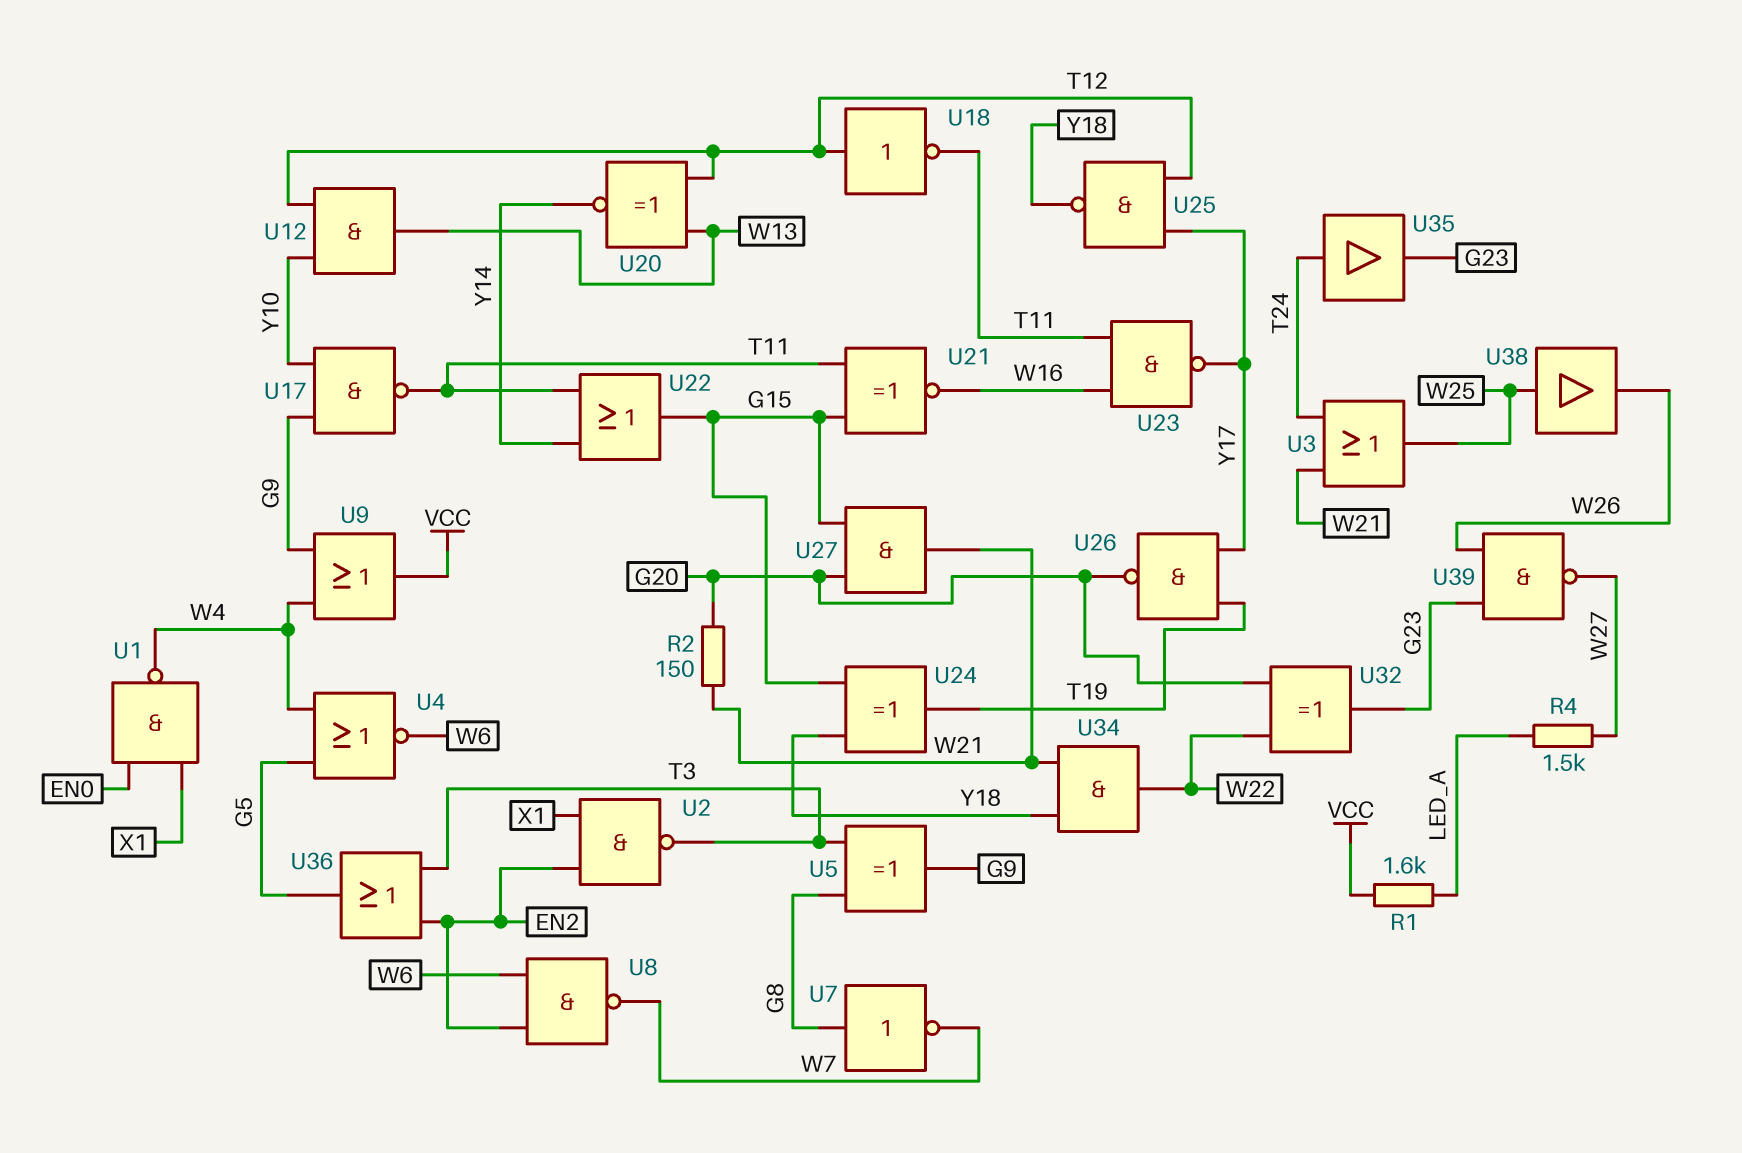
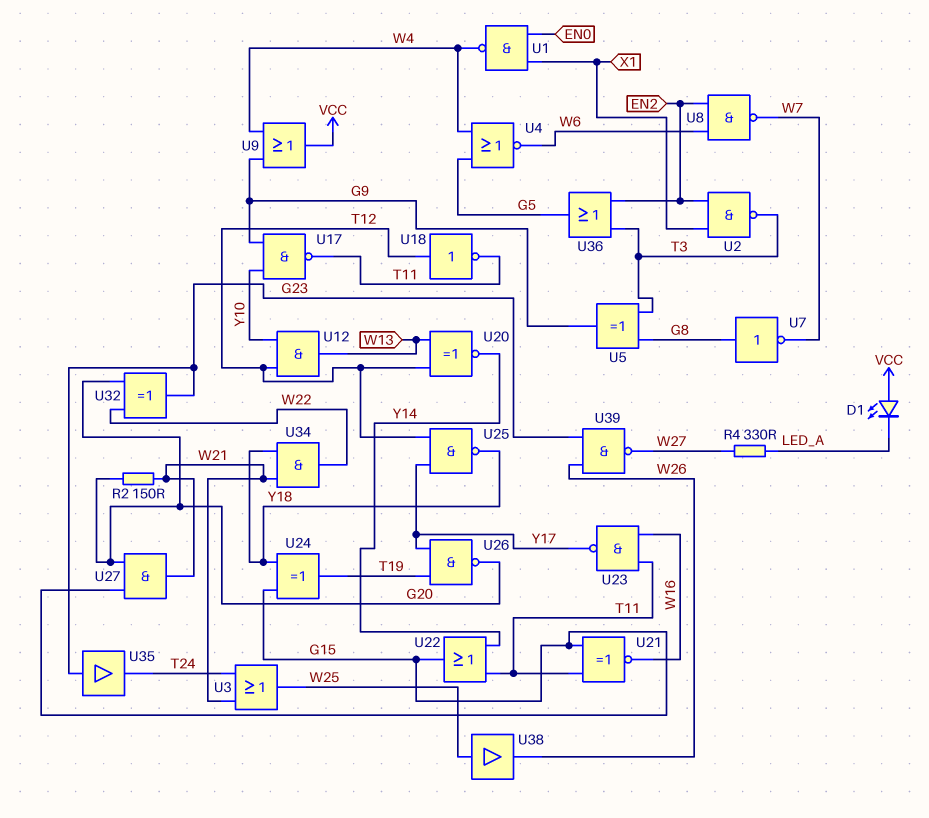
D1: none -> LED (A VCC, K LED_A)
R1: 1.6k (LED_A, VCC) -> none
R4: 1.5k (LED_A, W27) -> 330 (LED_A, W27)
U35: buffer (in T24, out G23) -> buffer (in G23, out T24)

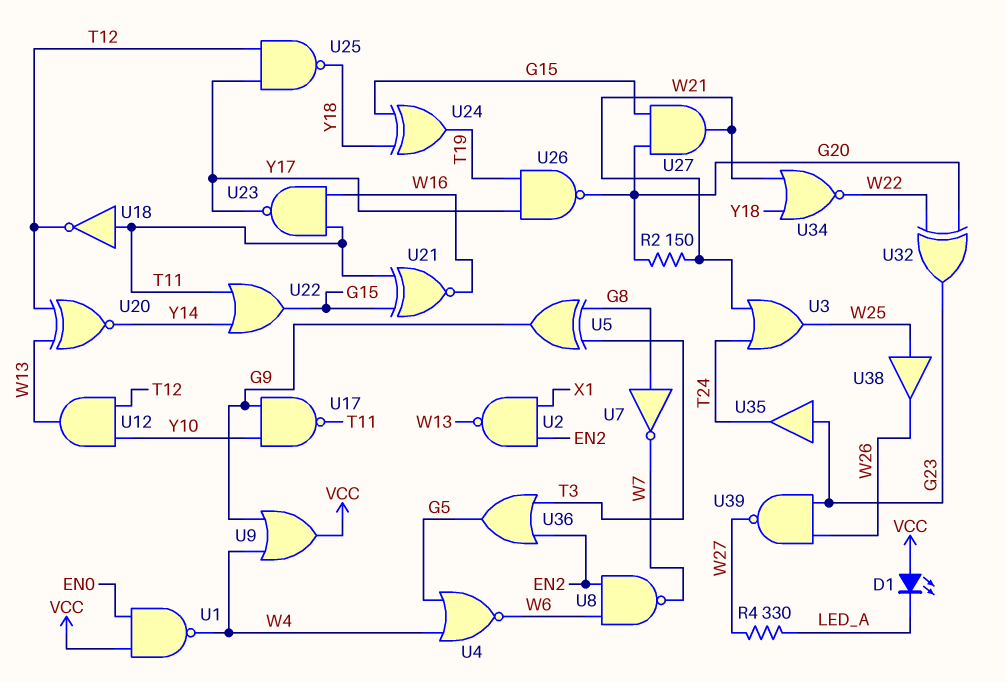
U1: NAND (in EN0, in X1, out W4) -> NAND (in EN0, in VCC, out W4)
U2: NAND (in EN2, in X1, out T3) -> NAND (in EN2, in X1, out W13)
U18: NOT (in T12, out T11) -> NOT (in T11, out T12)
U34: AND (in W21, in Y18, out W22) -> NOR (in W21, in Y18, out W22)

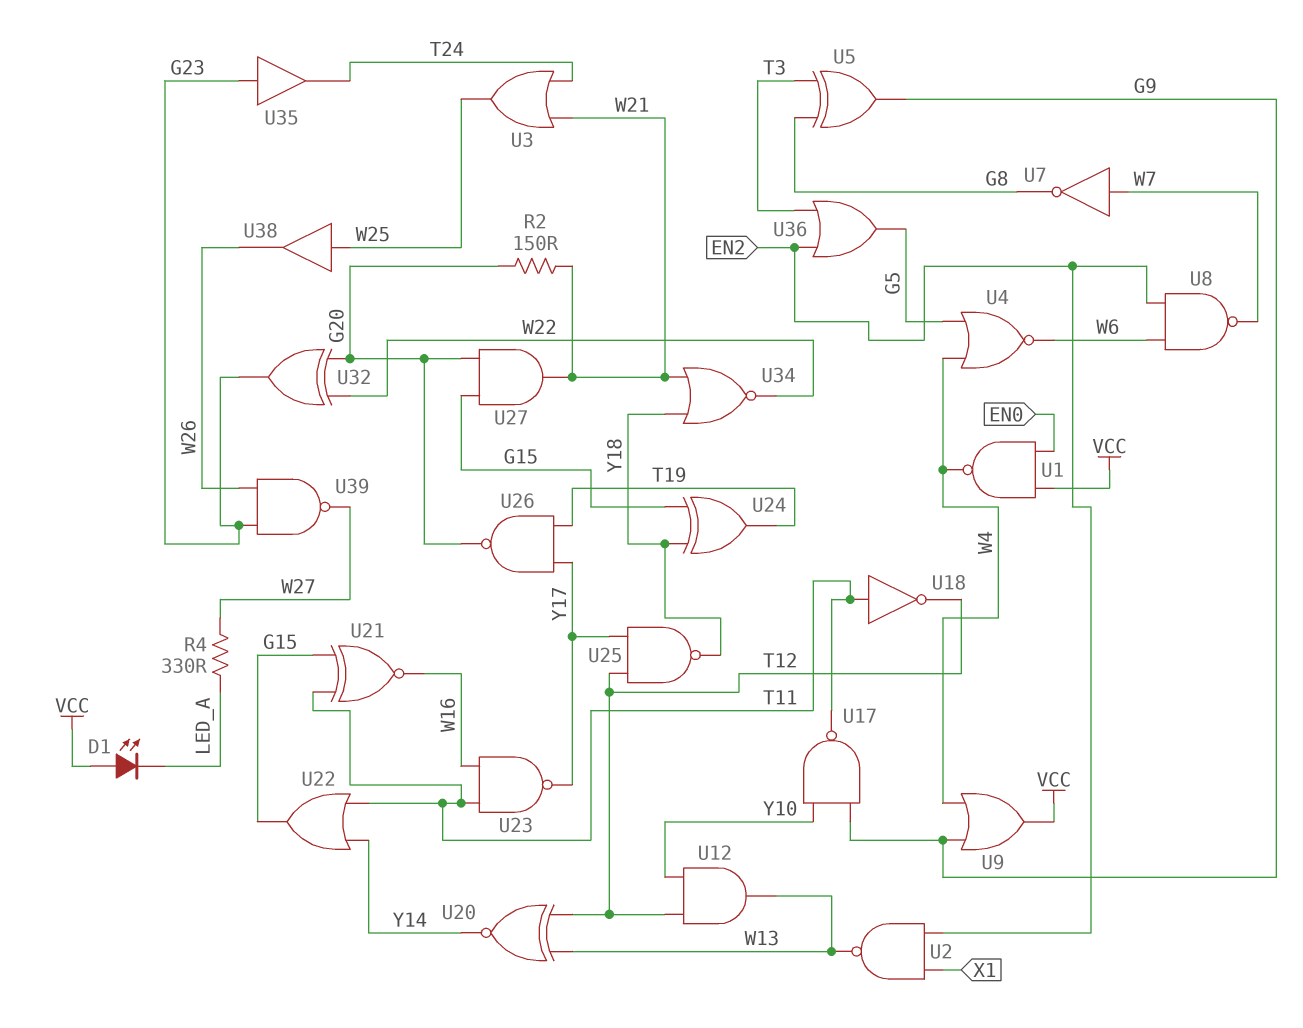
U7: NOT (in G8, out W7) -> NOT (in W7, out G8)

